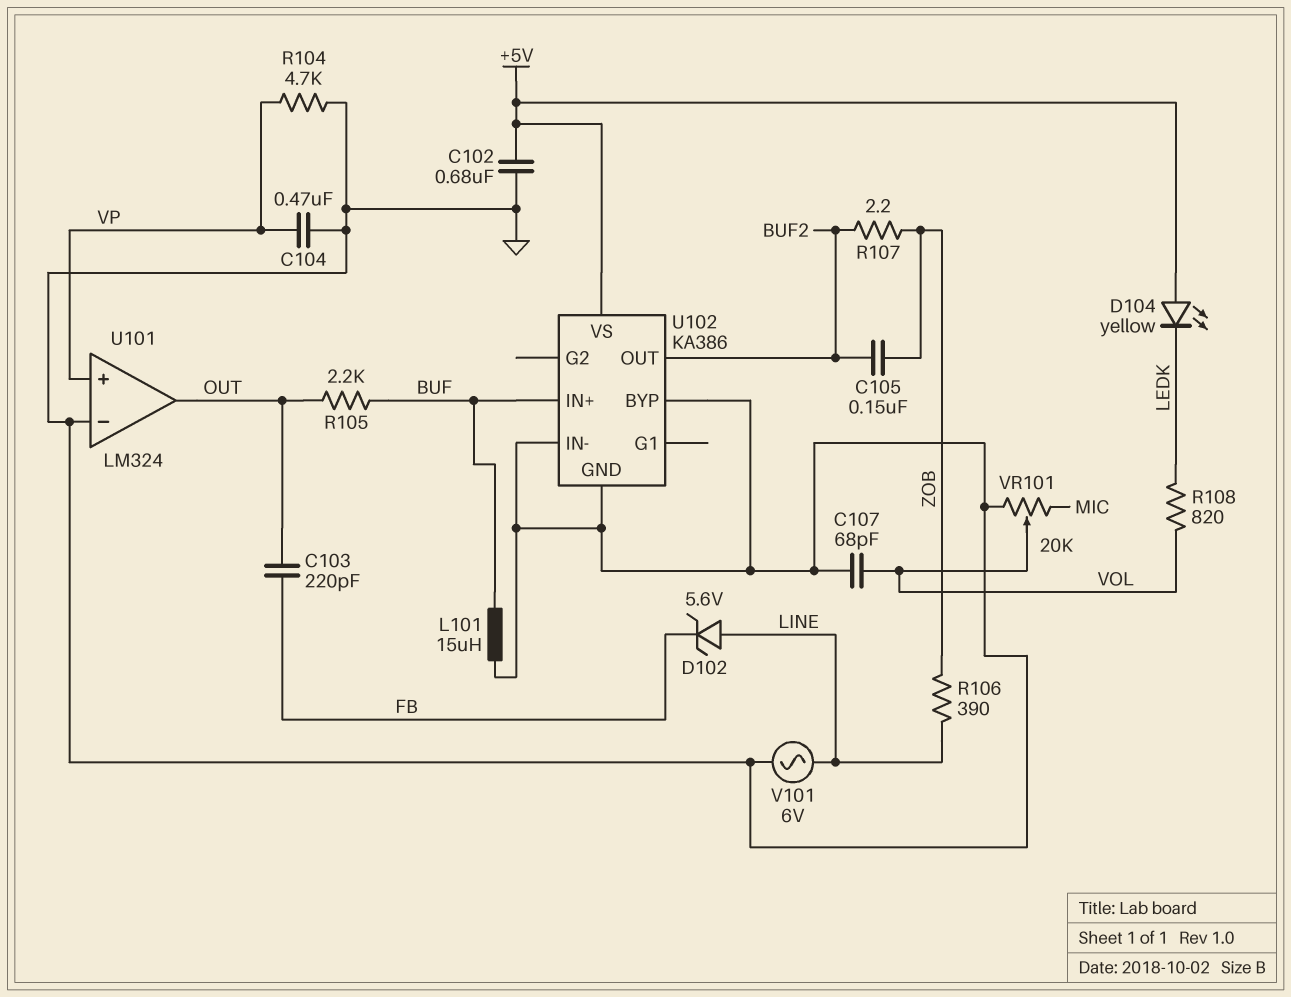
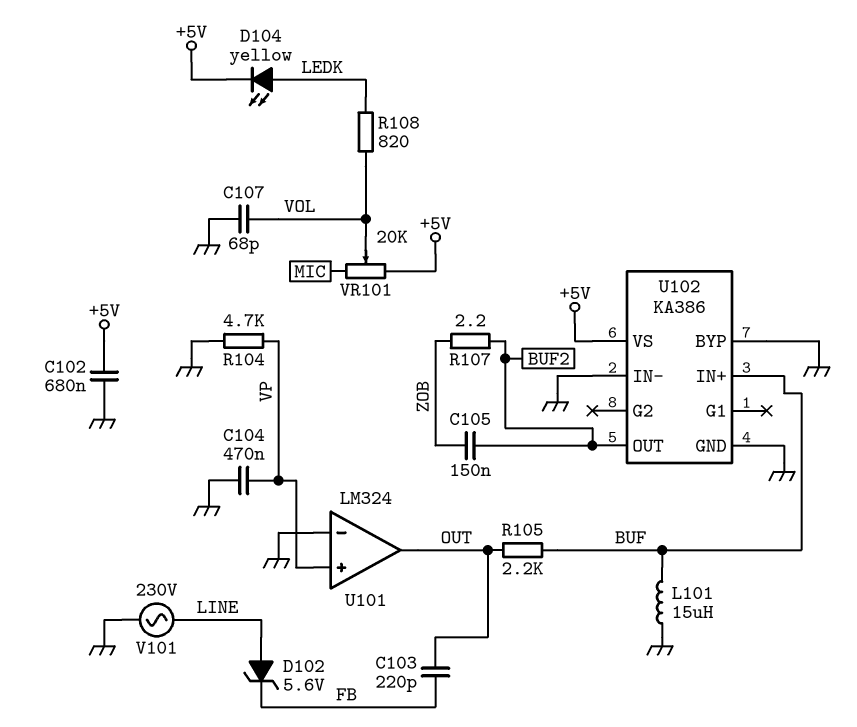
D104: LED yellow (A +5V, K LEDK) -> LED yellow (A LEDK, K +5V)
R106: 390 (LINE, ZOB) -> none
V101: AC 6V (GND, LINE) -> AC 230V (GND, LINE)
VR101: 20k (GND, MIC, wiper VOL) -> 20k (+5V, MIC, wiper VOL)

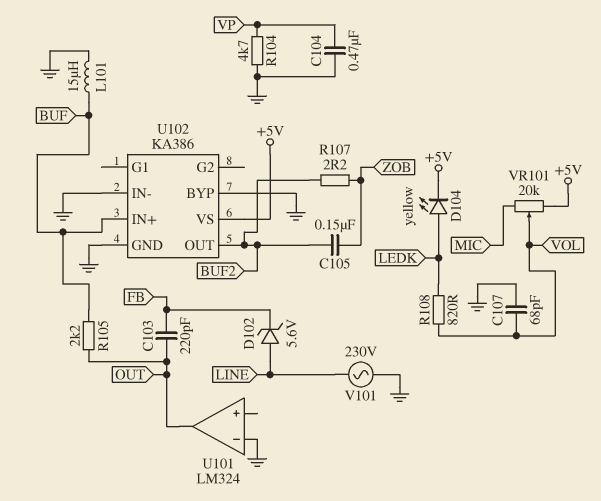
C102: 680nF (+5V, GND) -> none
U101 pin in+: VP -> none

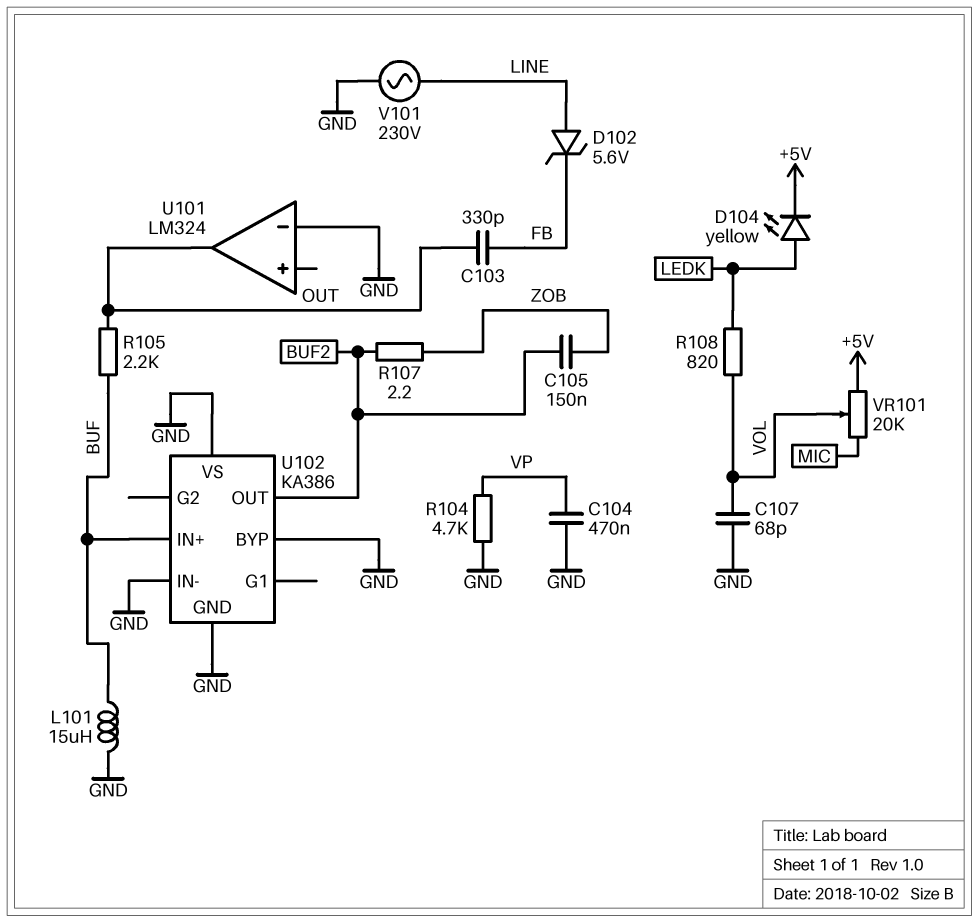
C103: 220pF (FB, OUT) -> 330pF (FB, OUT)
U102 pin VS: +5V -> GND

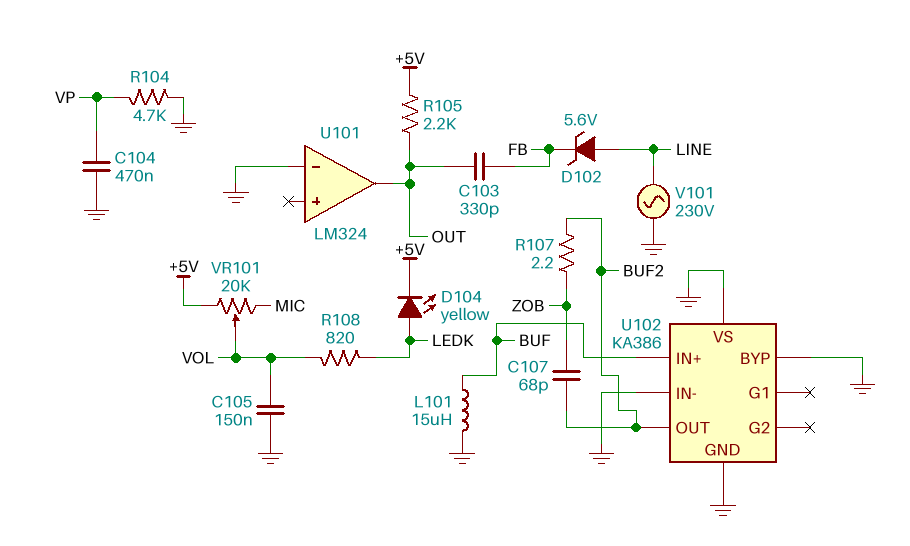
C105: 150nF (BUF2, ZOB) -> 150nF (GND, VOL)
C107: 68pF (GND, VOL) -> 68pF (BUF2, ZOB)
R105: 2.2k (BUF, OUT) -> 2.2k (+5V, OUT)

